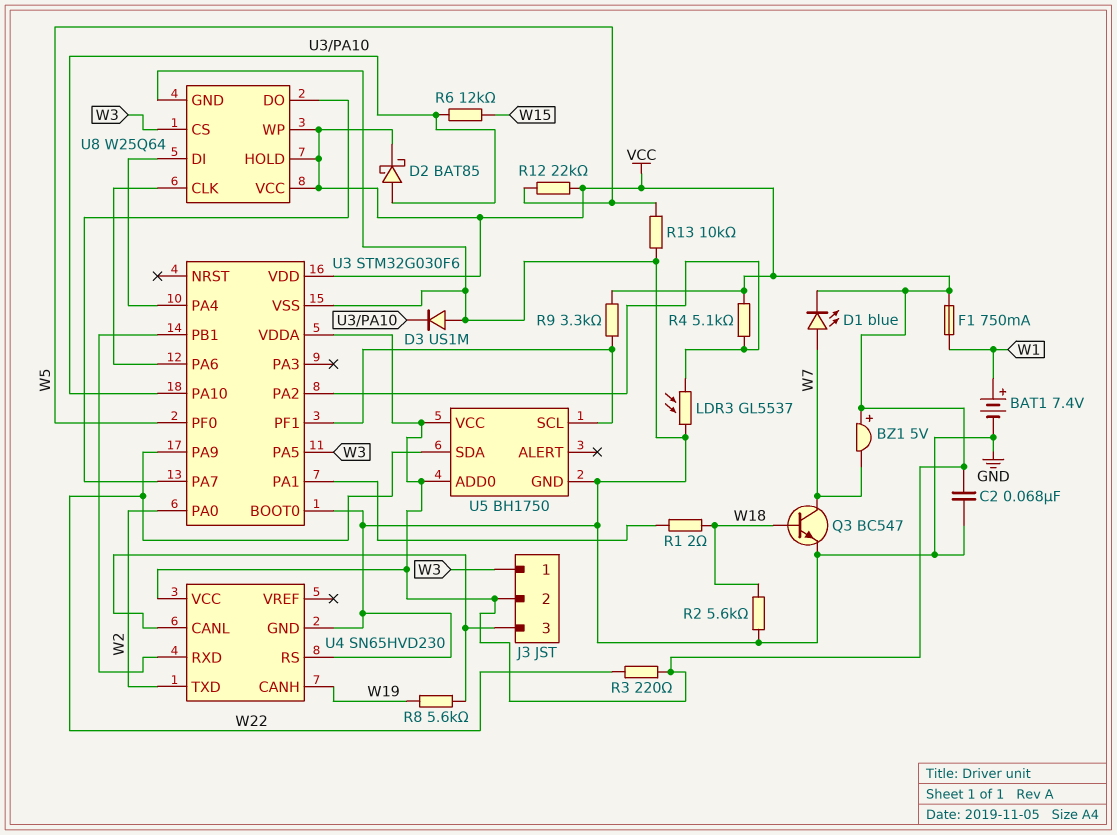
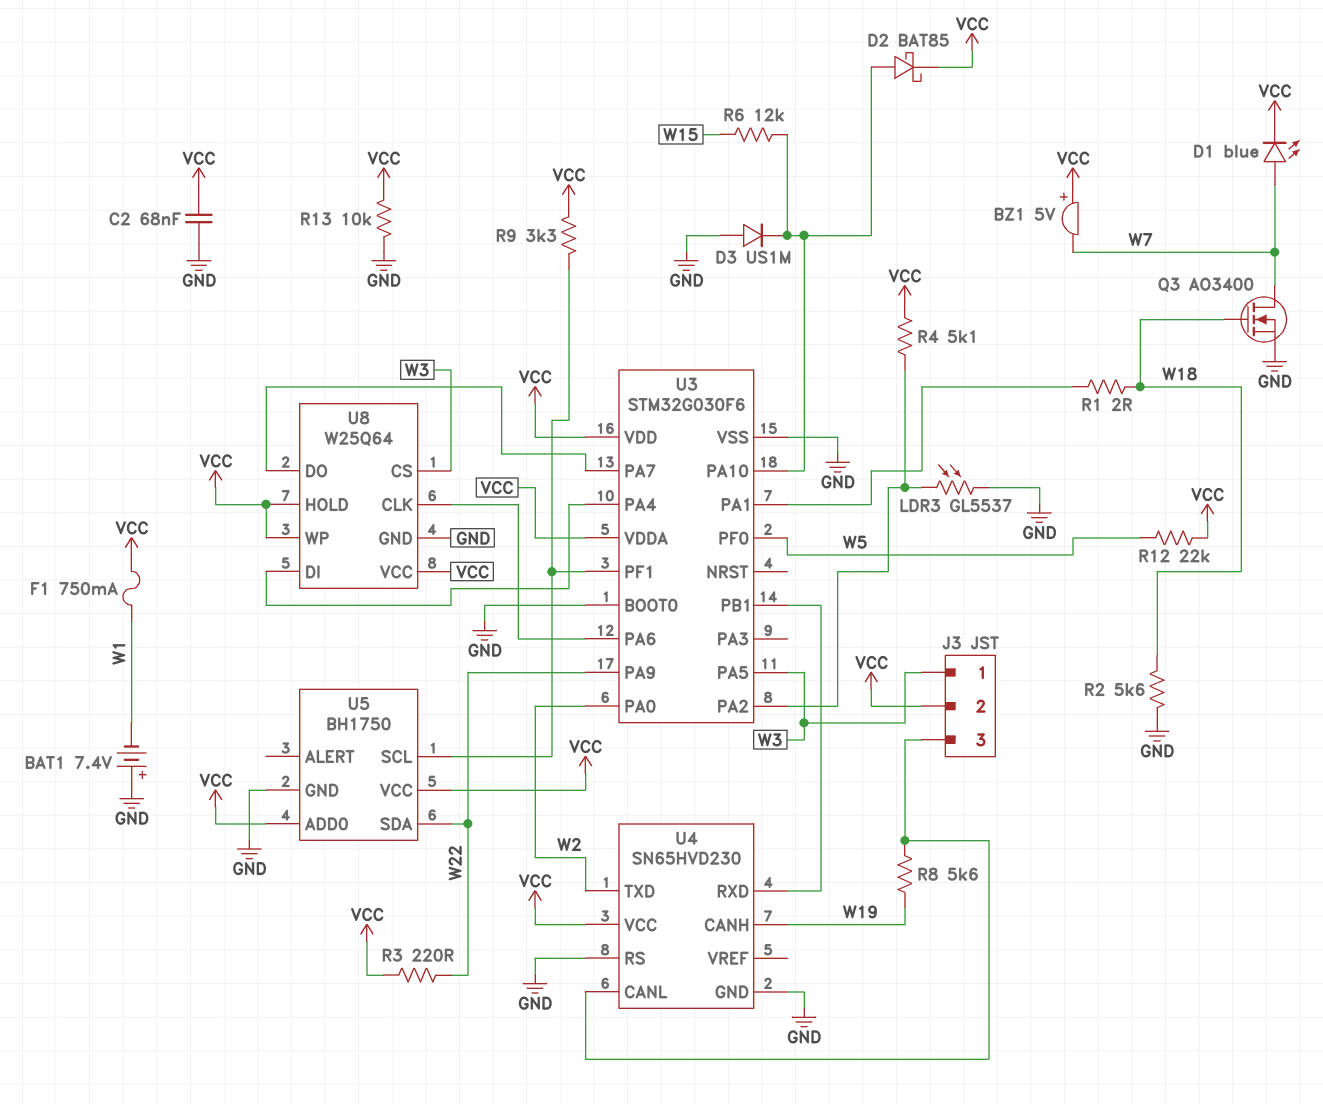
BAT1: 7.4V (plus W1, minus GND) -> 7.4V (plus GND, minus W1)
Q3: NPN BC547 (B W18, C W7, E GND) -> NMOS AO3400 (G W18, D W7, S GND)
R13: 10k (GND, W5) -> 10k (GND, VCC)

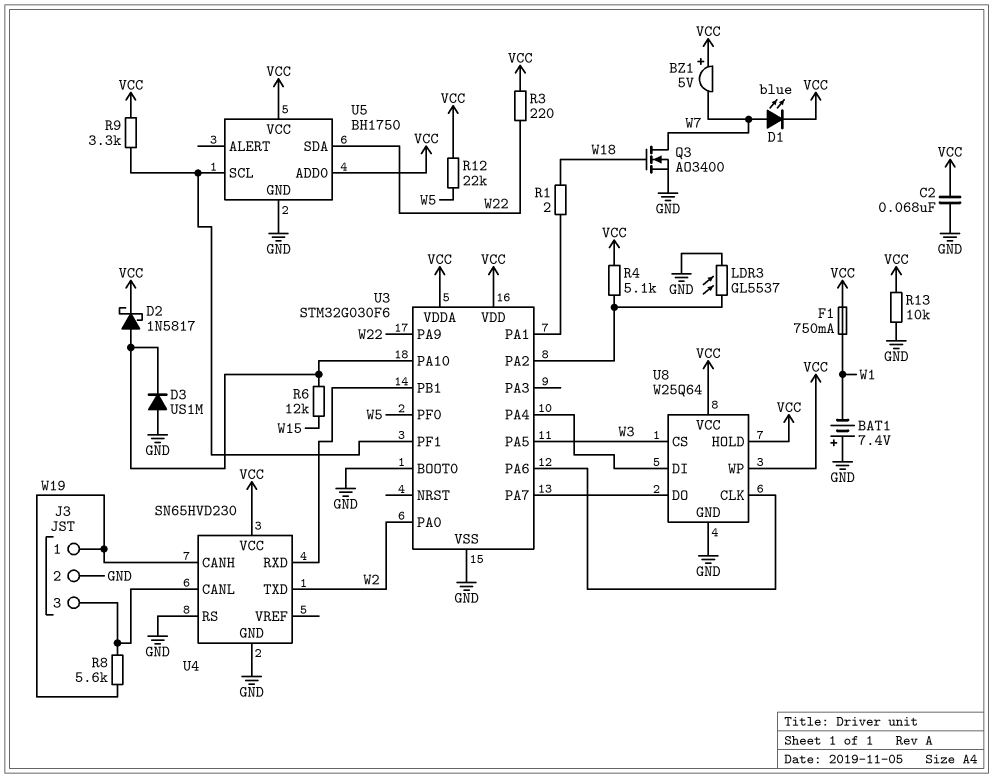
D2: schottky BAT85 (A U3/PA10, K VCC) -> schottky 1N5817 (A U3/PA10, K VCC)
J3 pin 1: W3 -> W19
J3 pin 2: VCC -> GND
R2: 5.6k (GND, W18) -> none

